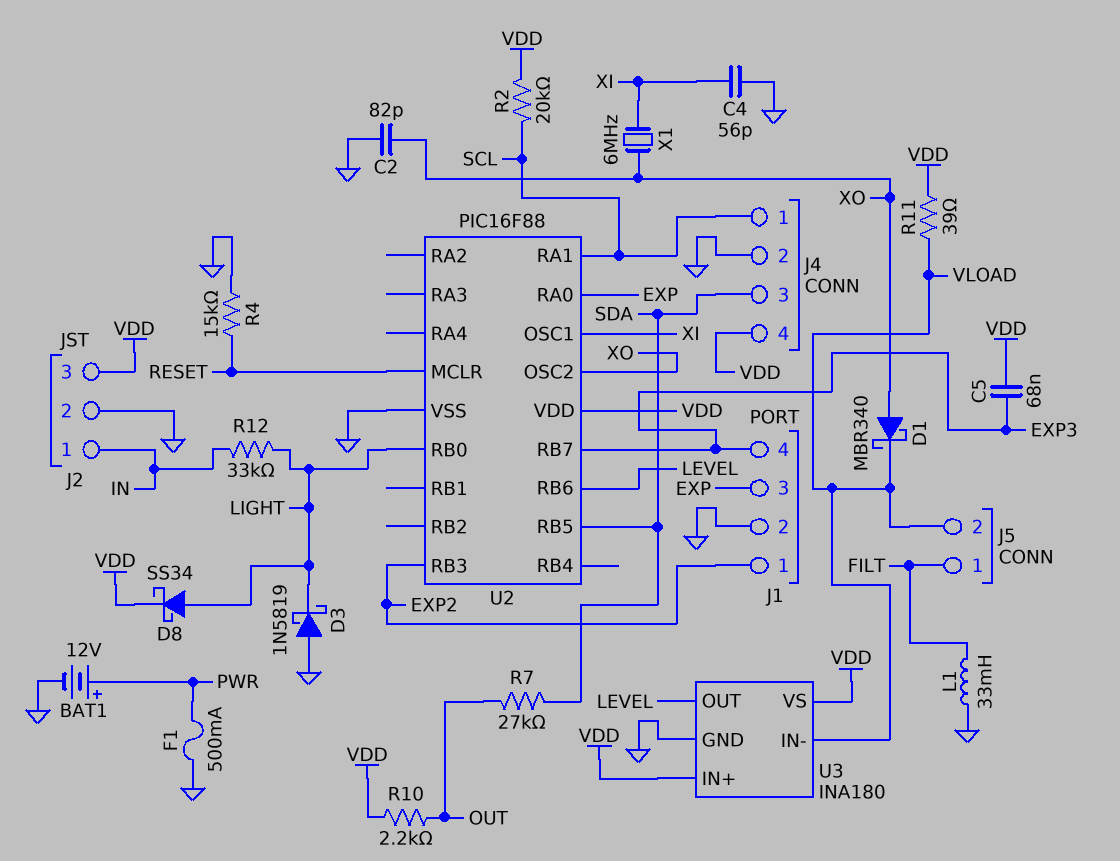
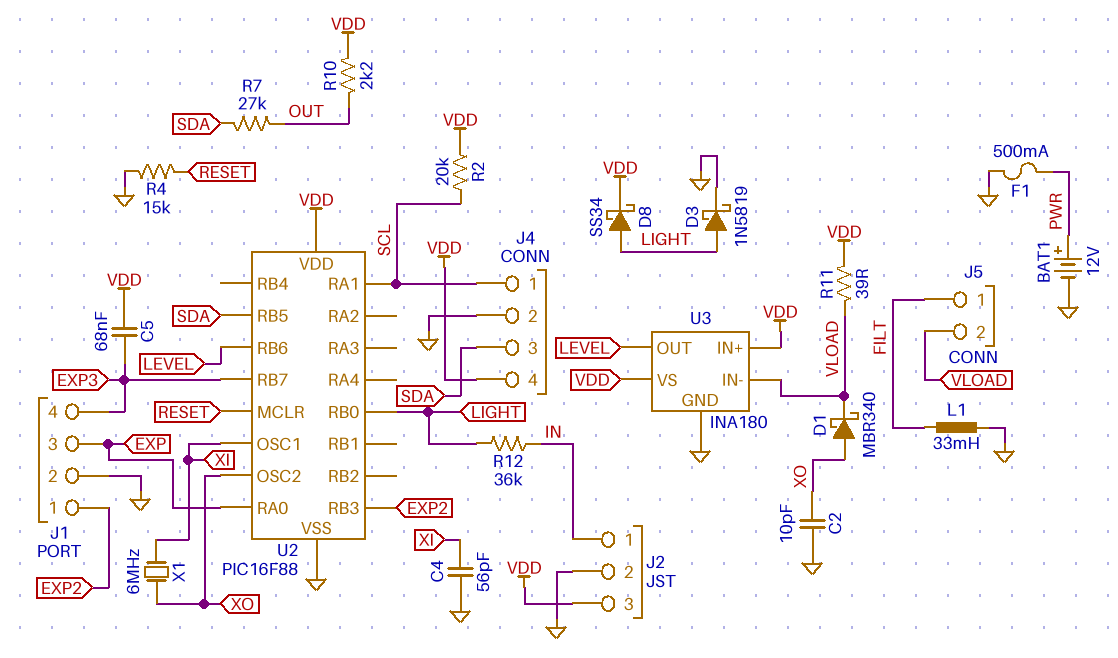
C2: 82pF (GND, XO) -> 10pF (GND, XO)
D3: schottky 1N5819 (A GND, K LIGHT) -> schottky 1N5819 (A LIGHT, K GND)
R12: 33k (IN, LIGHT) -> 36k (IN, LIGHT)

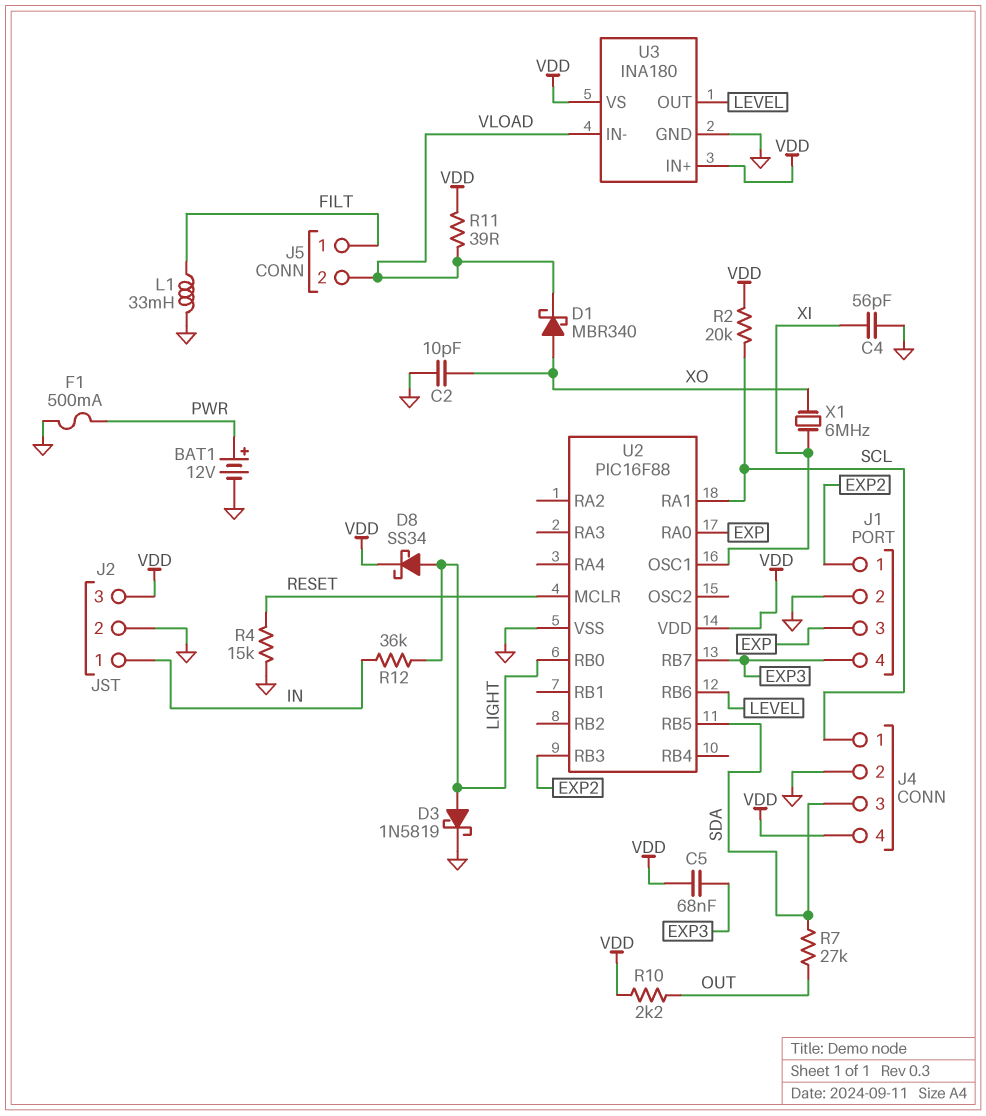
U2 pin OSC2: XO -> none

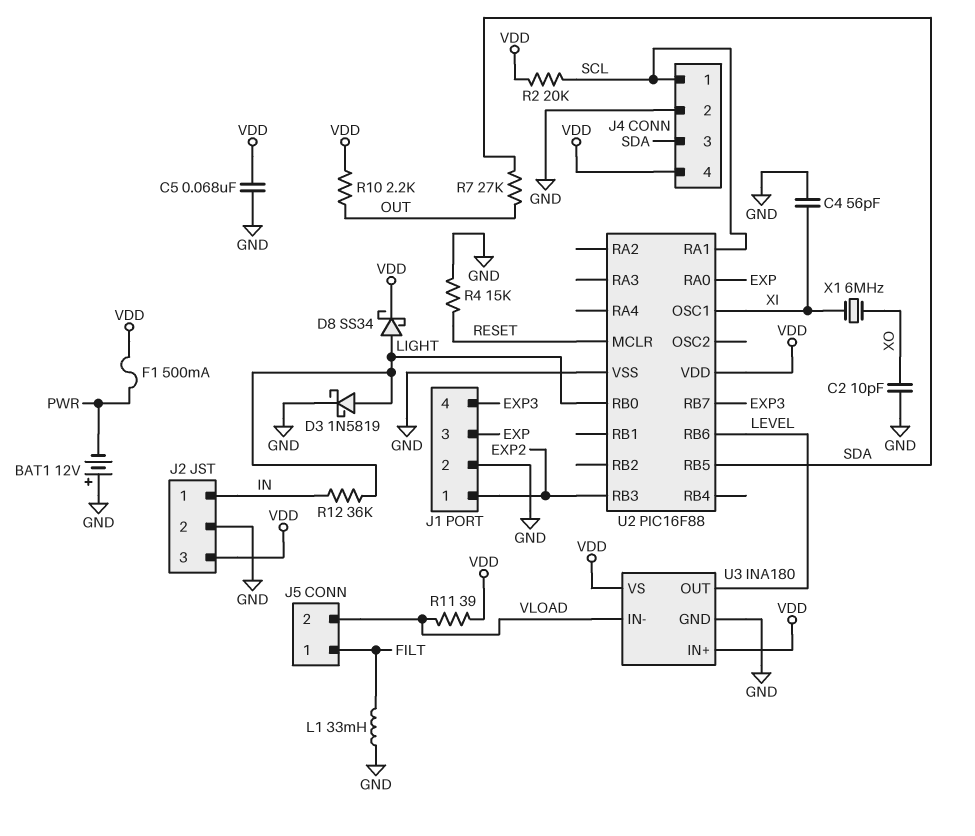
BAT1: 12V (plus PWR, minus GND) -> 12V (plus GND, minus PWR)
C5: 68nF (EXP3, VDD) -> 68nF (GND, VDD)
D1: schottky MBR340 (A XO, K VLOAD) -> none
F1: 500mA (GND, PWR) -> 500mA (PWR, VDD)

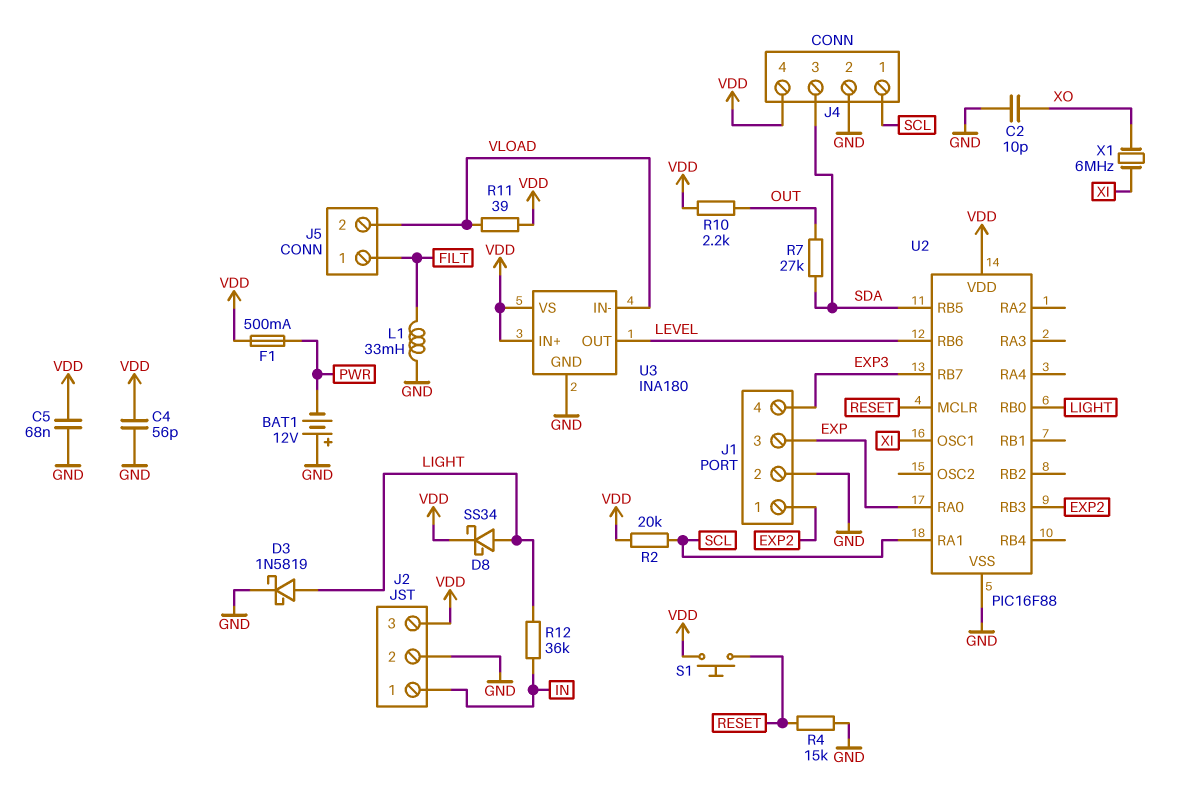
C4: 56pF (GND, XI) -> 56pF (GND, VDD)
S1: none -> button (RESET, VDD)

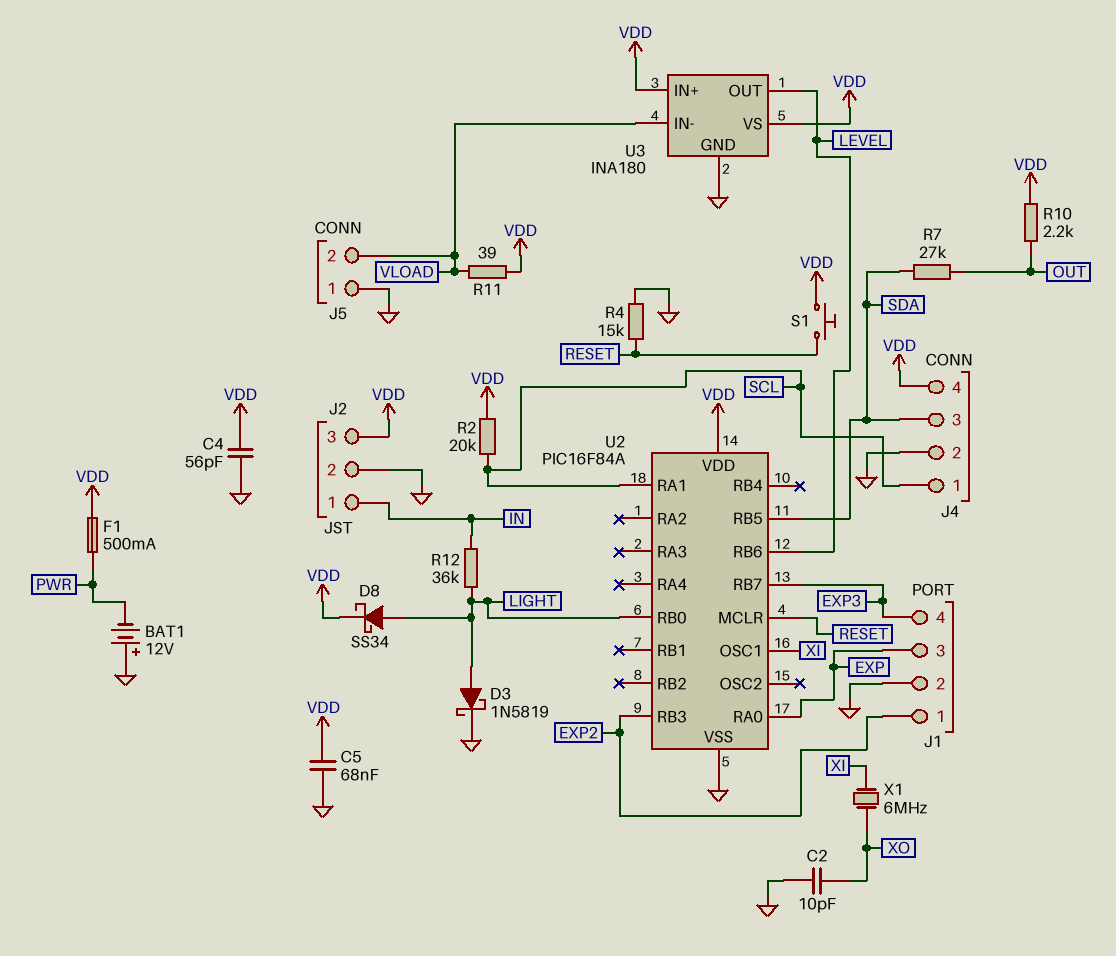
J5 pin 1: FILT -> GND
L1: 33mH (FILT, GND) -> none
U2: PIC16F88 -> PIC16F84A

